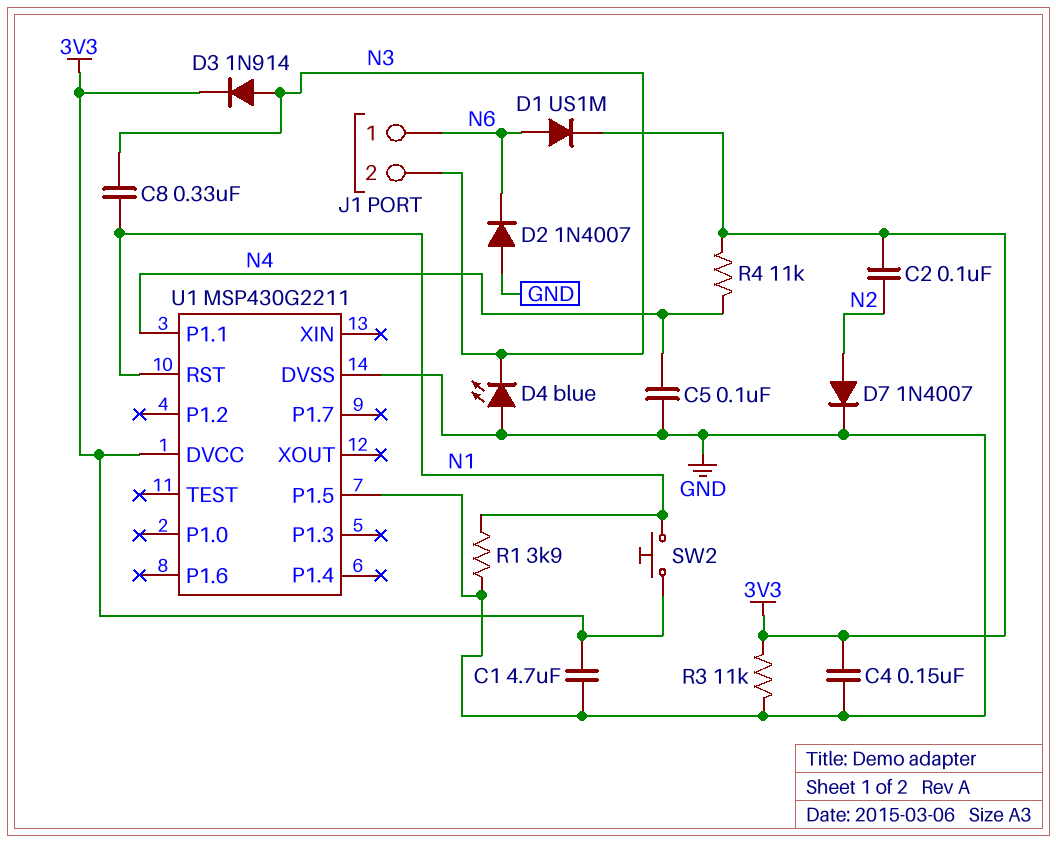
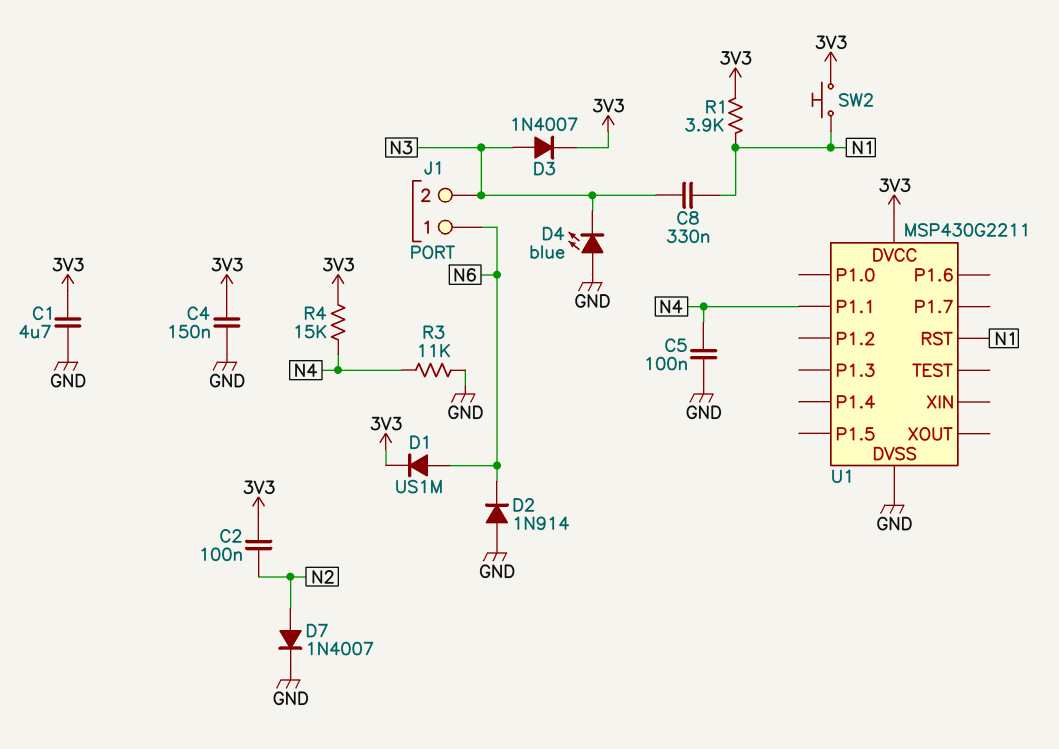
D2: diode 1N4007 (A GND, K N6) -> diode 1N914 (A GND, K N6)
D3: diode 1N914 (A N3, K 3V3) -> diode 1N4007 (A N3, K 3V3)
R1: 3.9k (GND, N1) -> 3.9k (3V3, N1)
R3: 11k (3V3, GND) -> 11k (GND, N4)
R4: 11k (3V3, N4) -> 15k (3V3, N4)
U1 pin P1.5: GND -> none

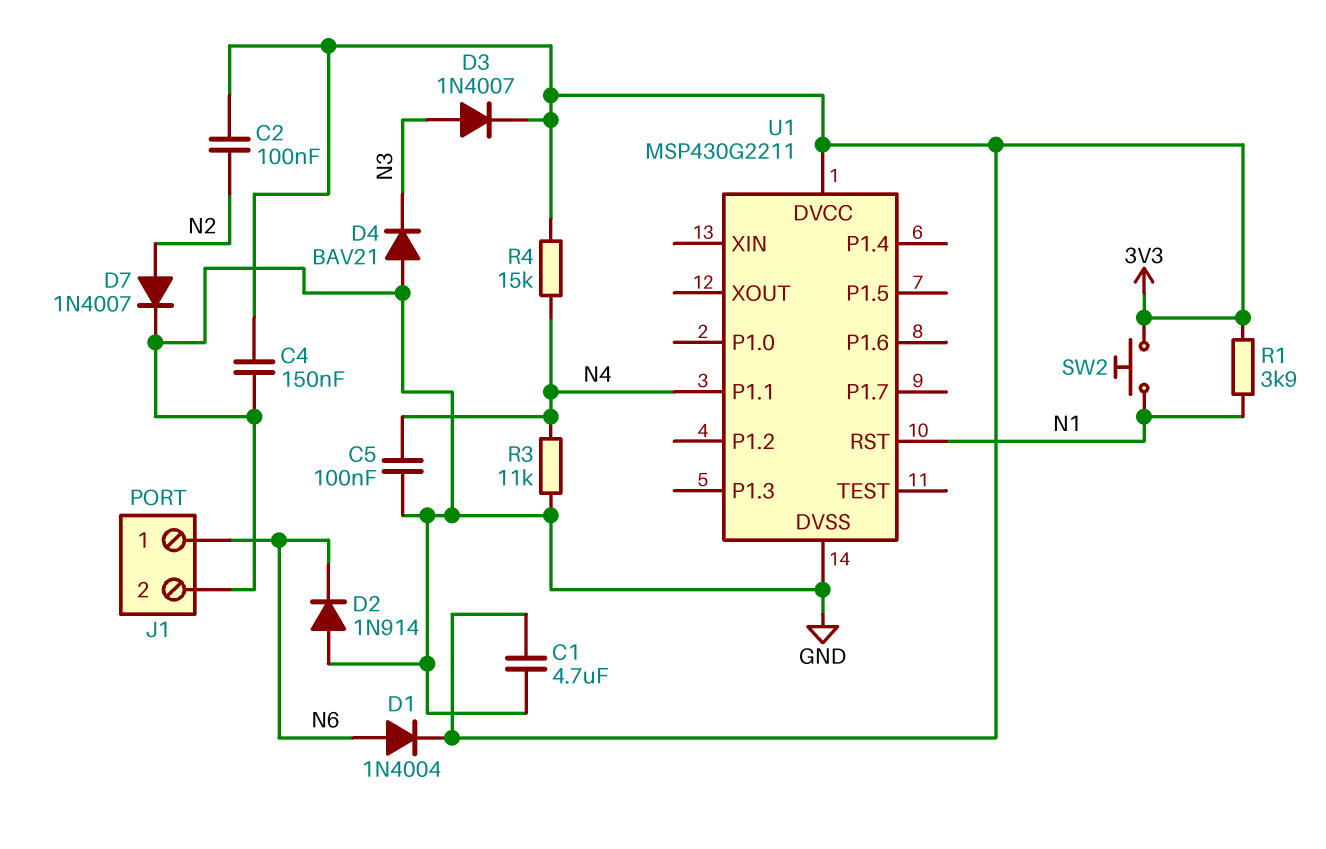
C8: 330nF (N1, N3) -> none
D1: diode US1M (A N6, K 3V3) -> diode 1N4004 (A N6, K 3V3)
D4: LED blue (A GND, K N3) -> diode BAV21 (A GND, K N3)
J1 pin 2: N3 -> GND

